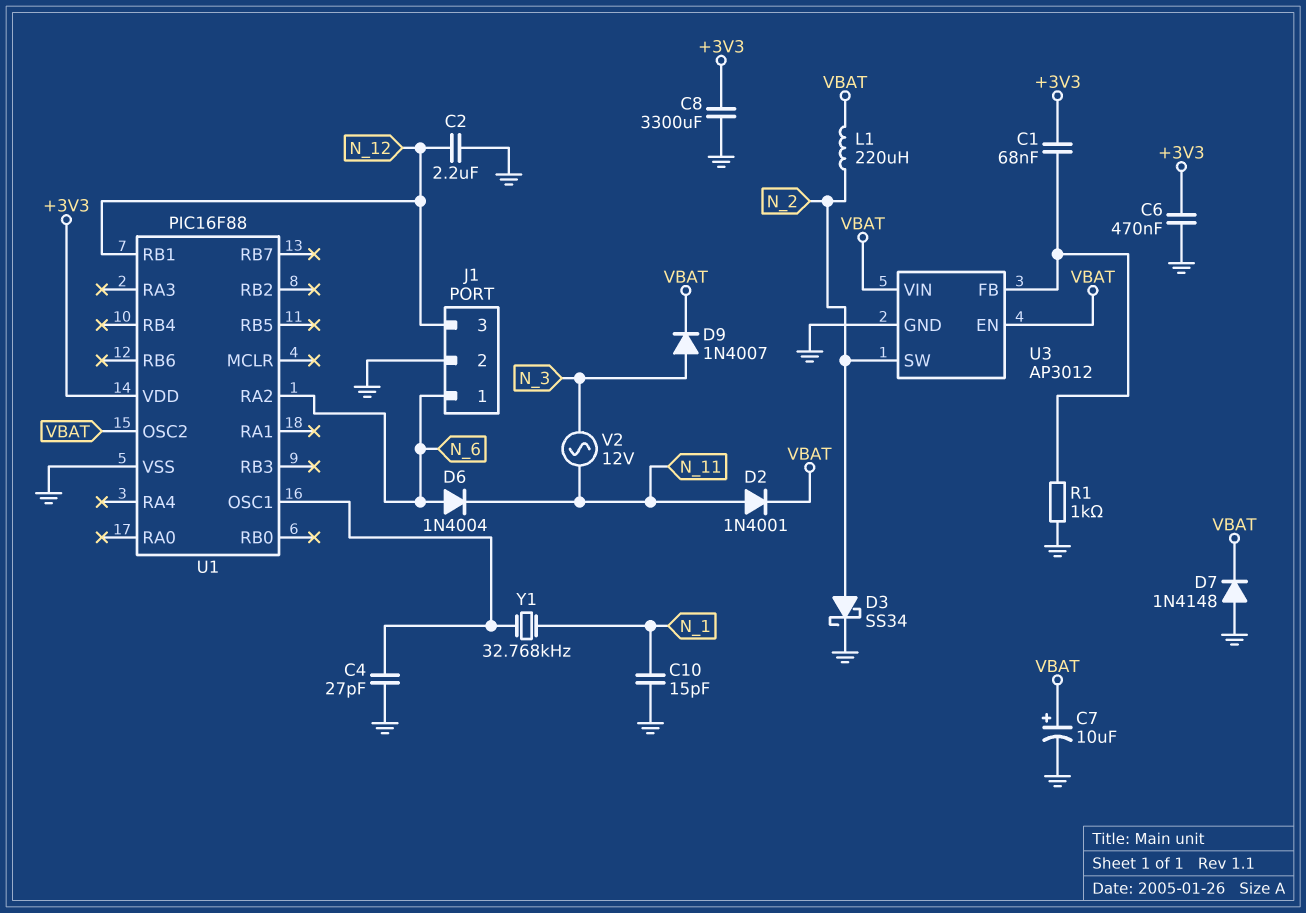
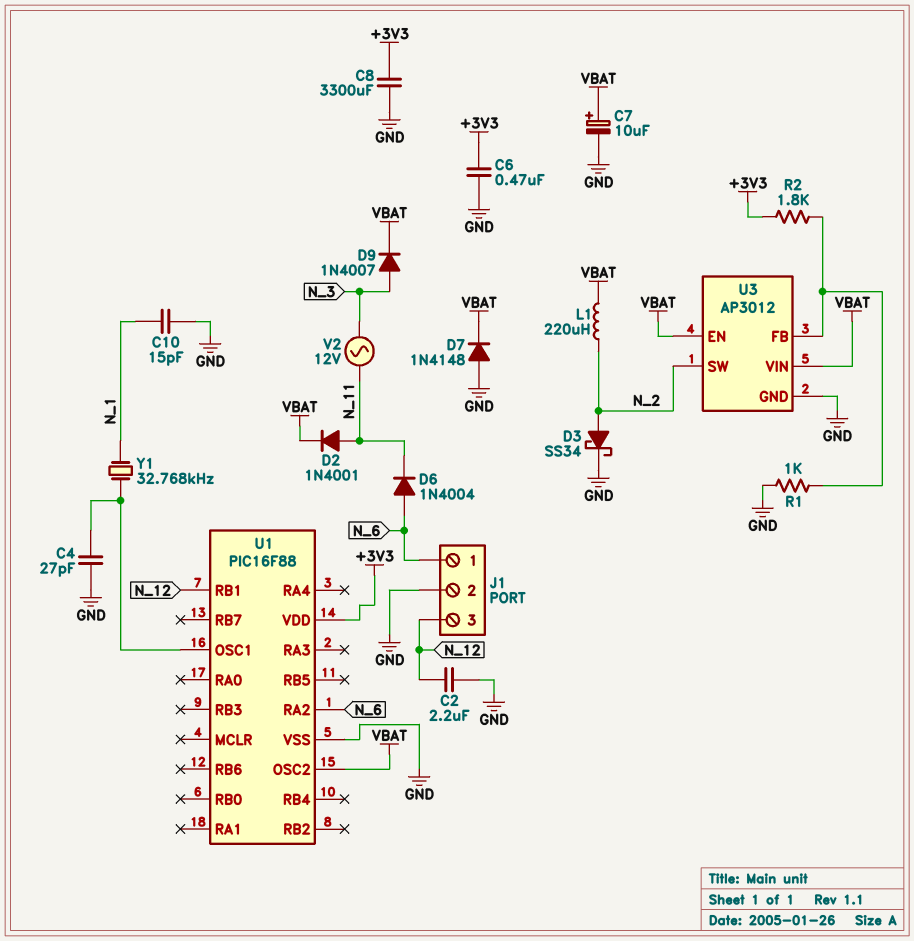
C1: 68nF (+3V3, U3/FB) -> none
R2: none -> 1.8k (+3V3, U3/FB)

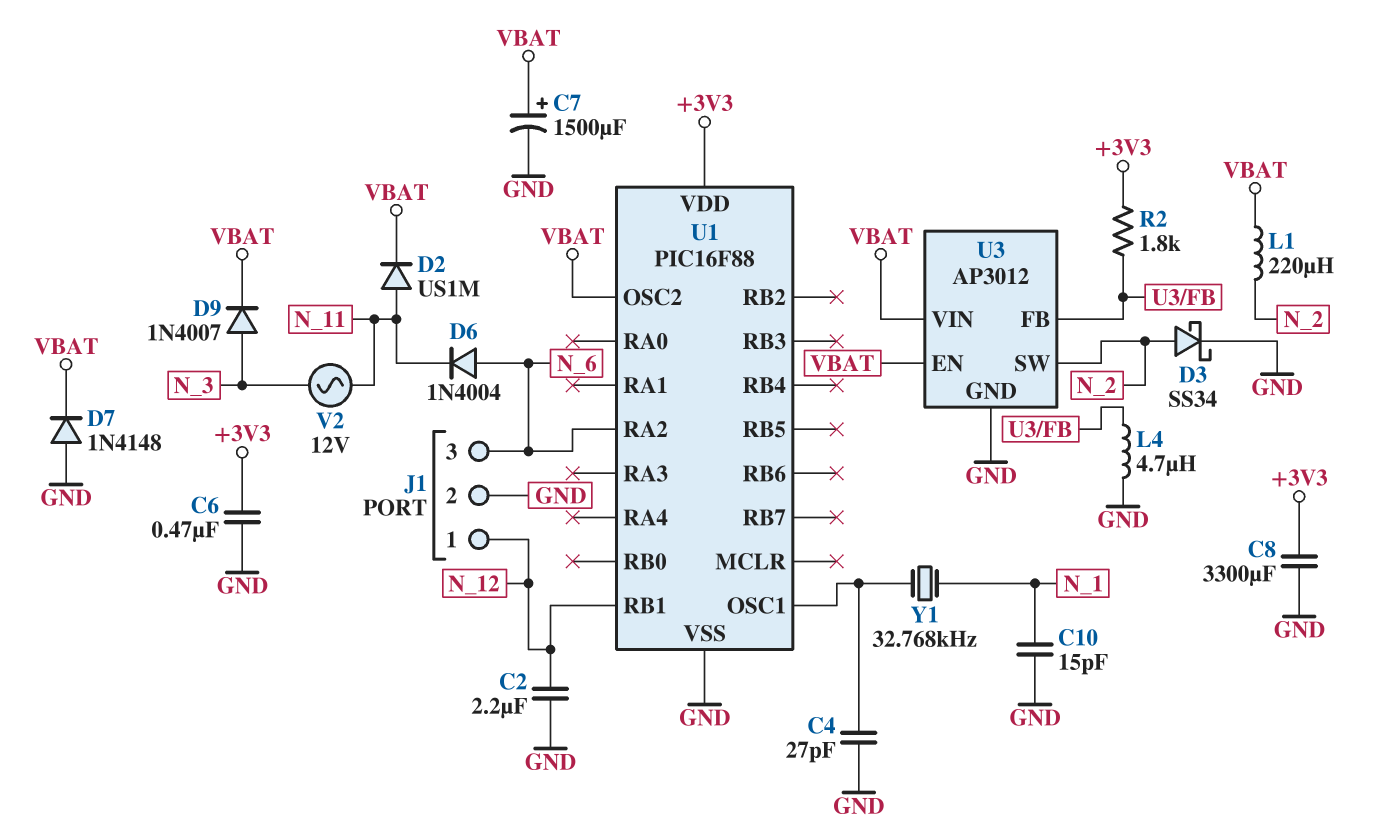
C7: 10uF (plus VBAT, minus GND) -> 1500uF (plus VBAT, minus GND)
D2: diode 1N4001 (A N_11, K VBAT) -> diode US1M (A N_11, K VBAT)
J1 pin 1: N_6 -> N_12
J1 pin 3: N_12 -> N_6
L4: none -> 4.7uH (GND, U3/FB)
R1: 1k (GND, U3/FB) -> none

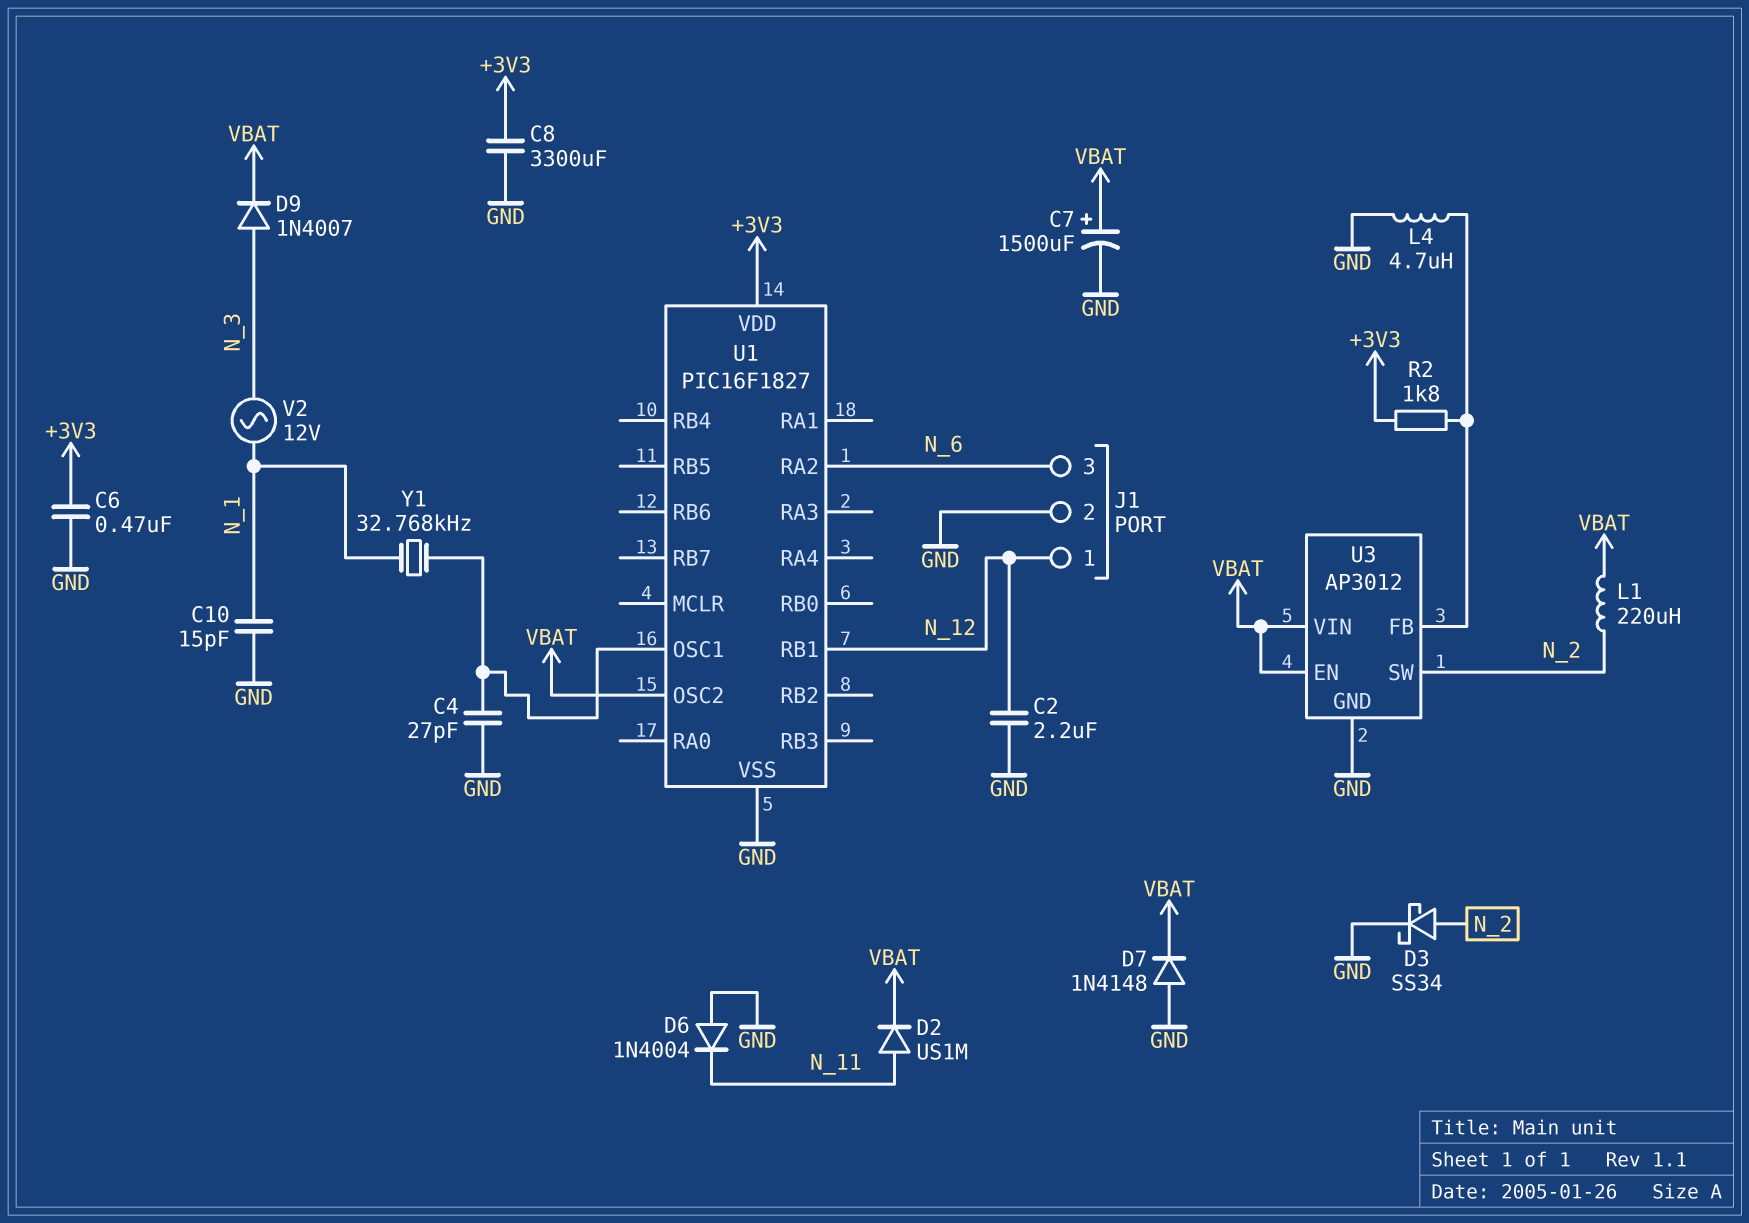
D6: diode 1N4004 (A N_6, K N_11) -> diode 1N4004 (A GND, K N_11)
U1: PIC16F88 -> PIC16F1827
V2: AC 12V (N_3, N_11) -> AC 12V (N_1, N_3)

